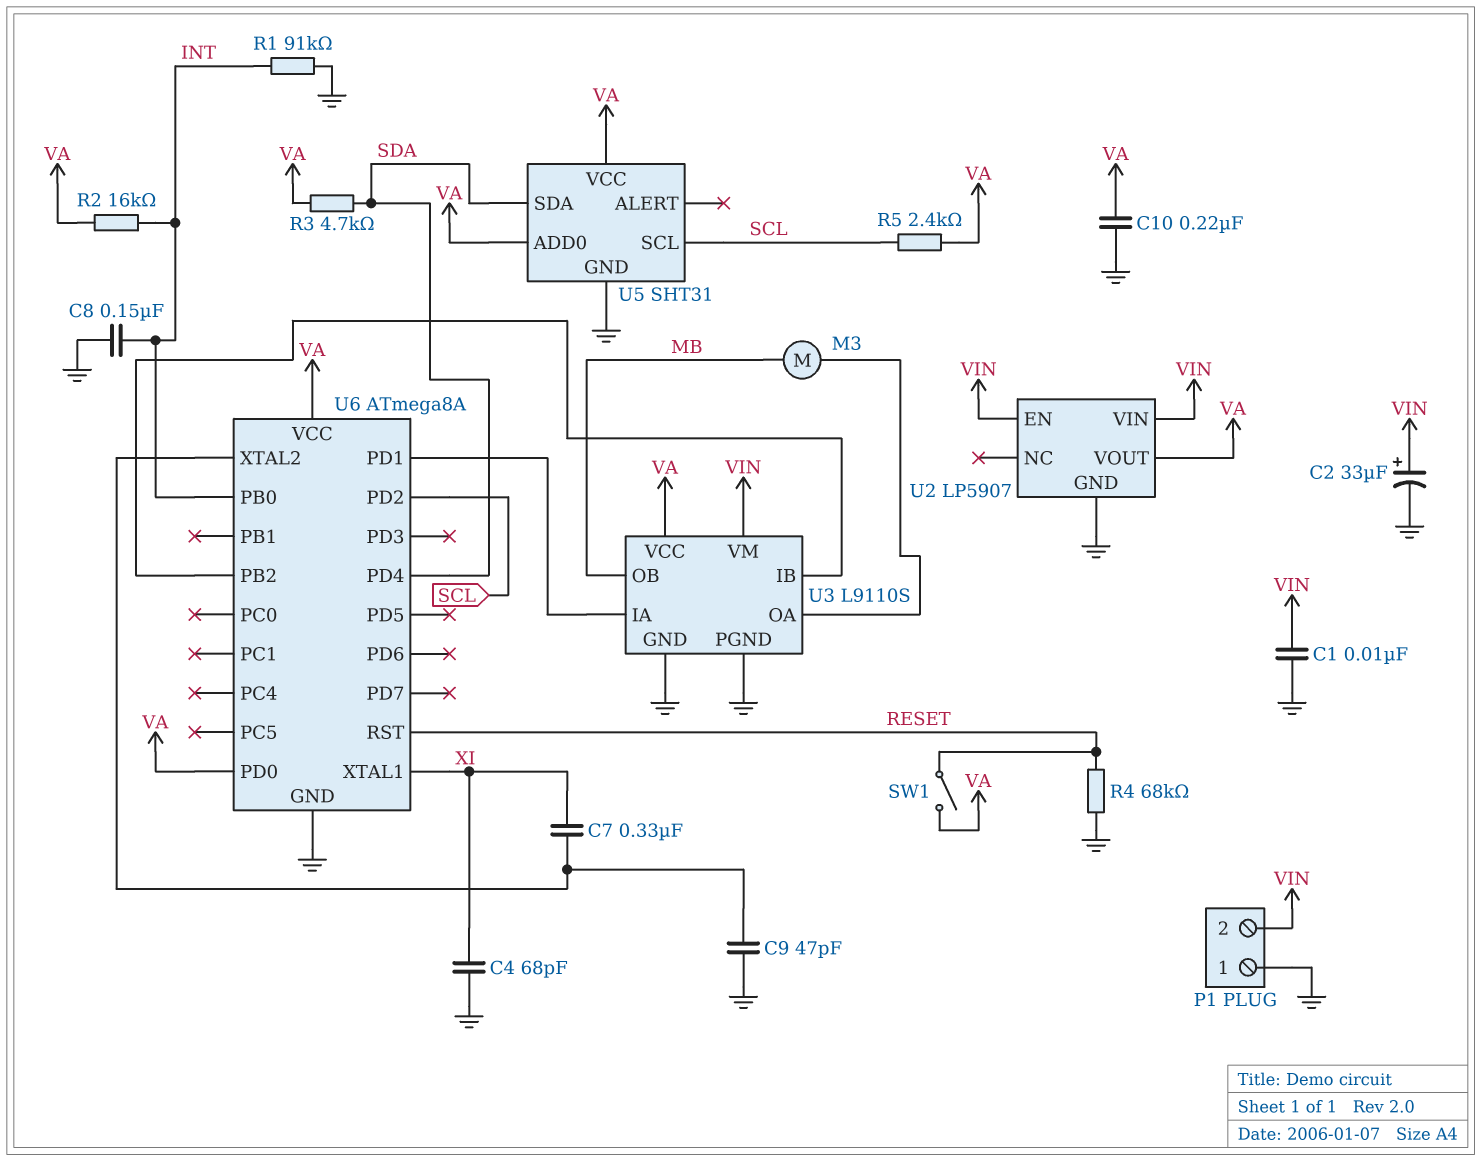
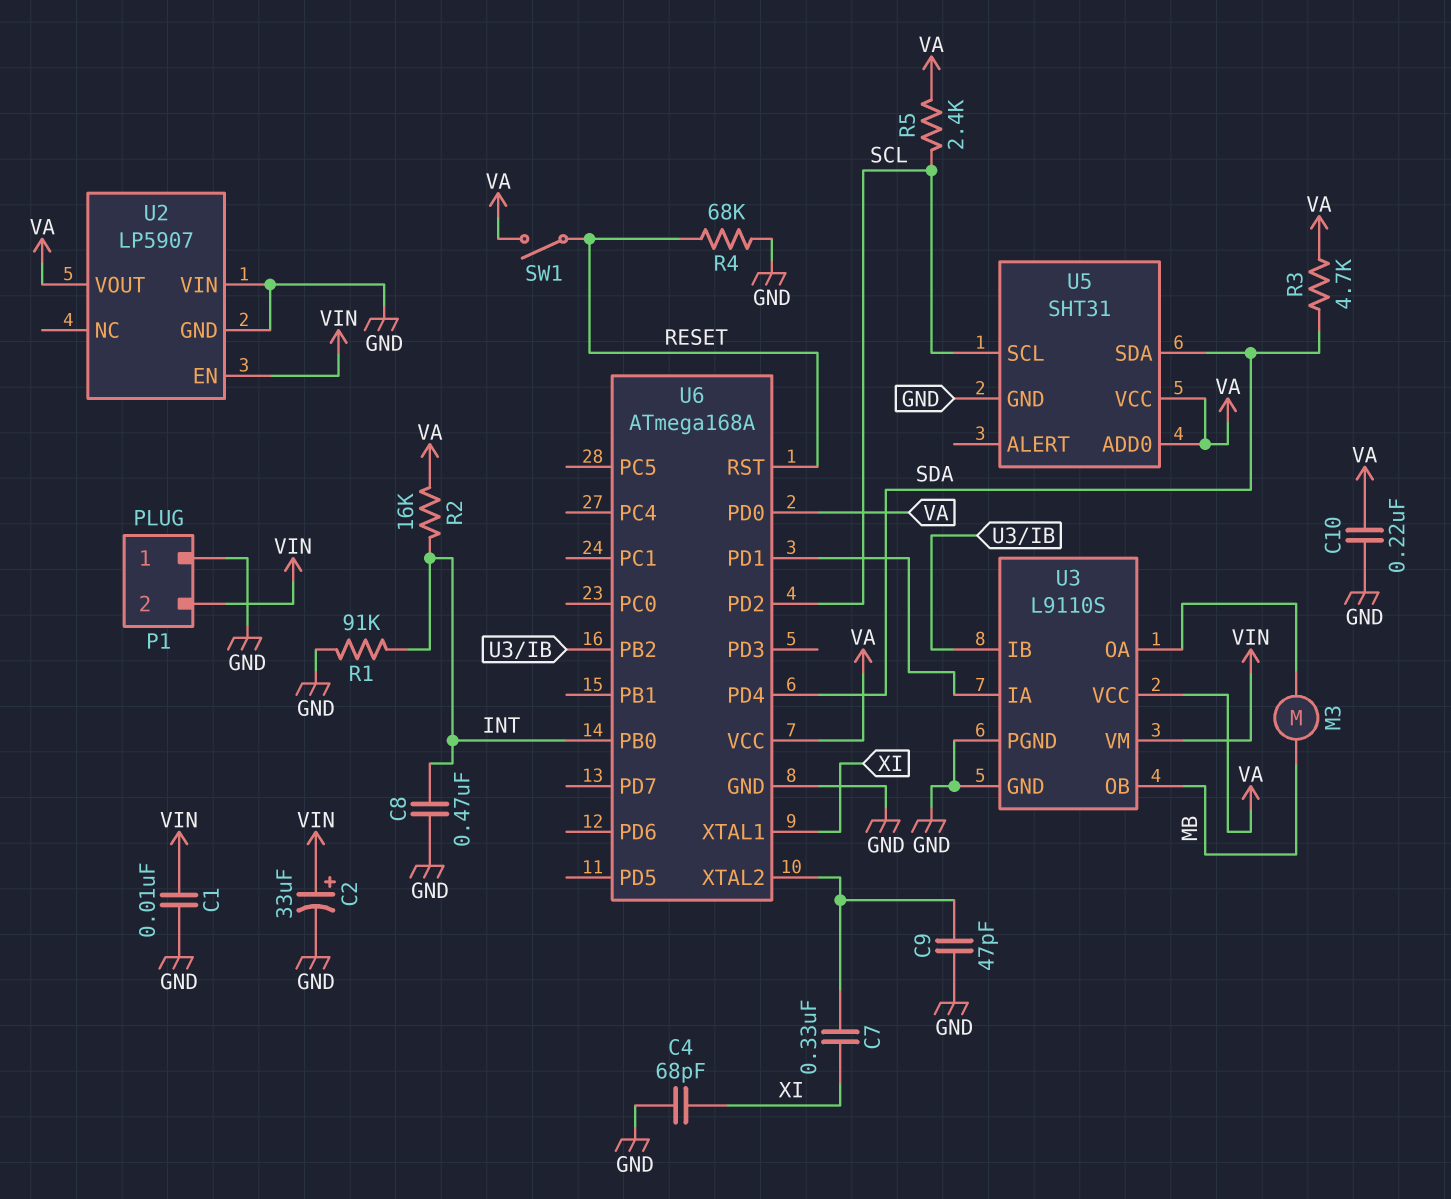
C8: 150nF (GND, INT) -> 470nF (GND, INT)
U2 pin VIN: VIN -> GND
U6: ATmega8A -> ATmega168A

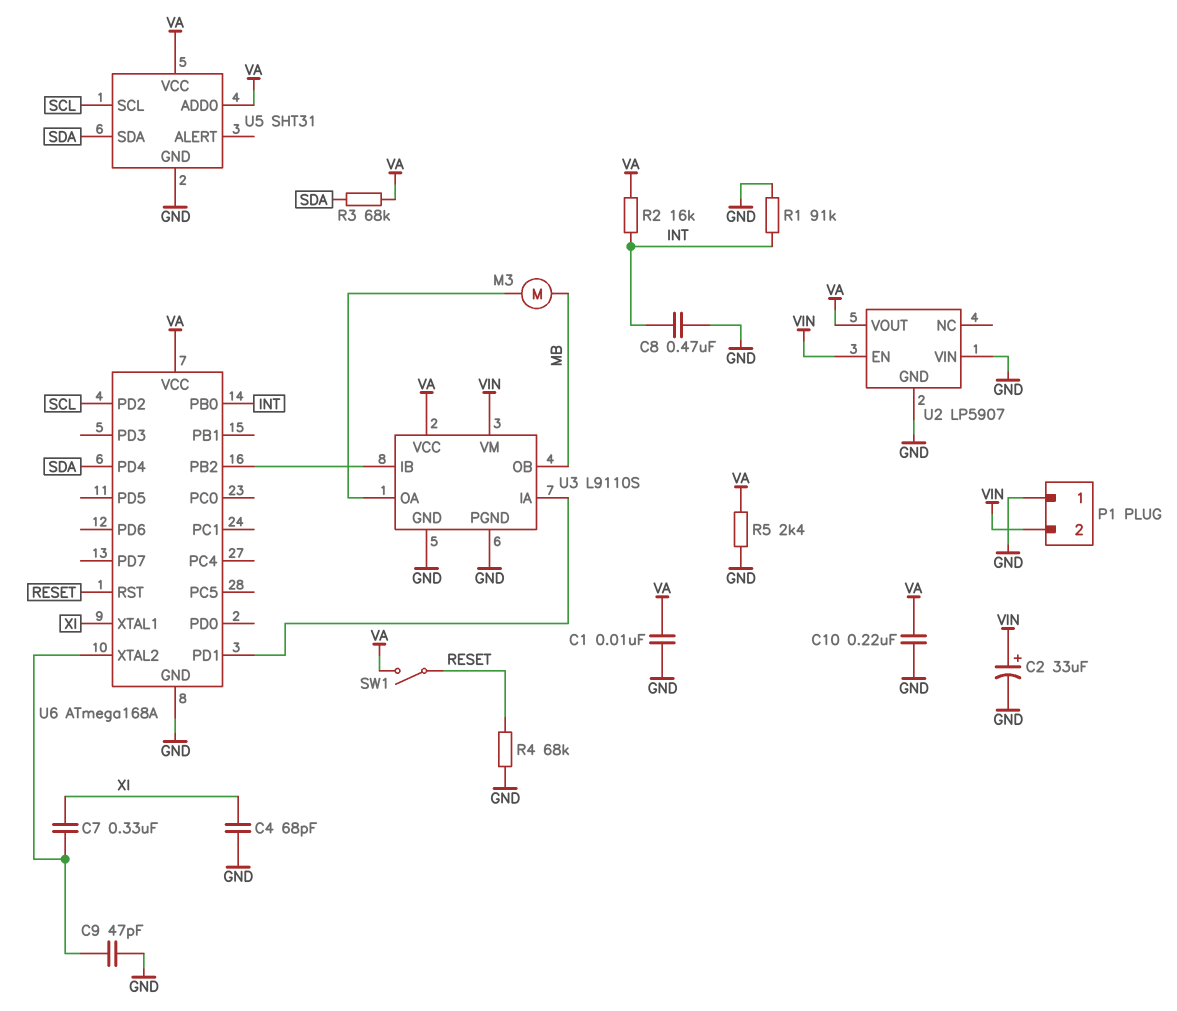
C1: 10nF (GND, VIN) -> 10nF (GND, VA)
R3: 4.7k (SDA, VA) -> 68k (SDA, VA)
R5: 2.4k (SCL, VA) -> 2.4k (GND, VA)
U6 pin PD0: VA -> none

